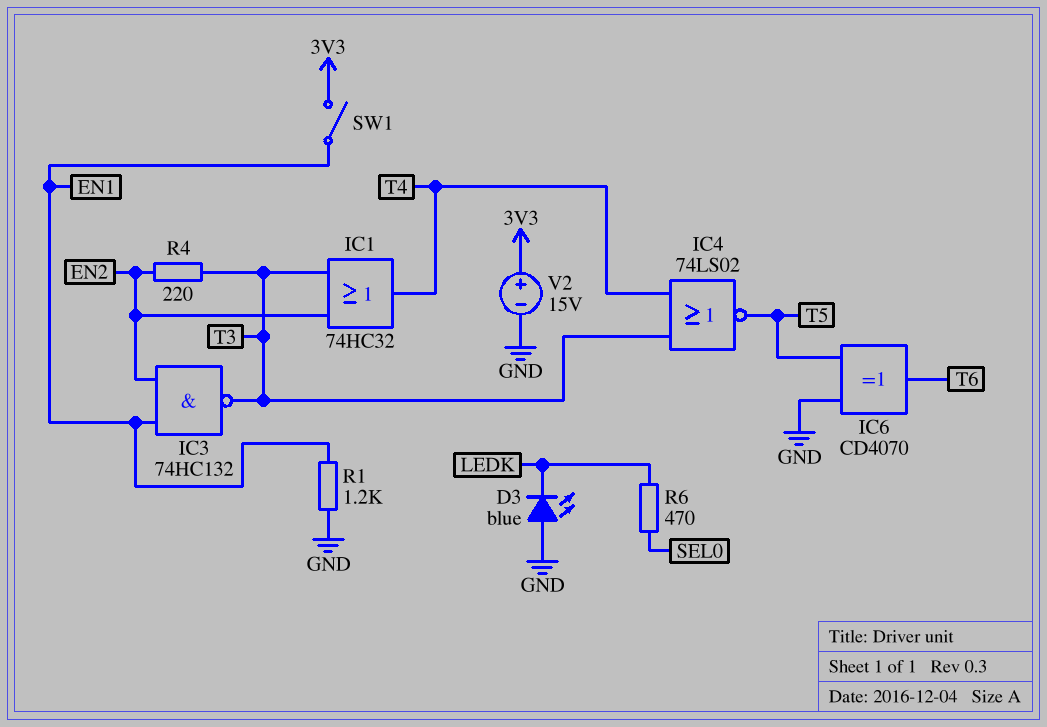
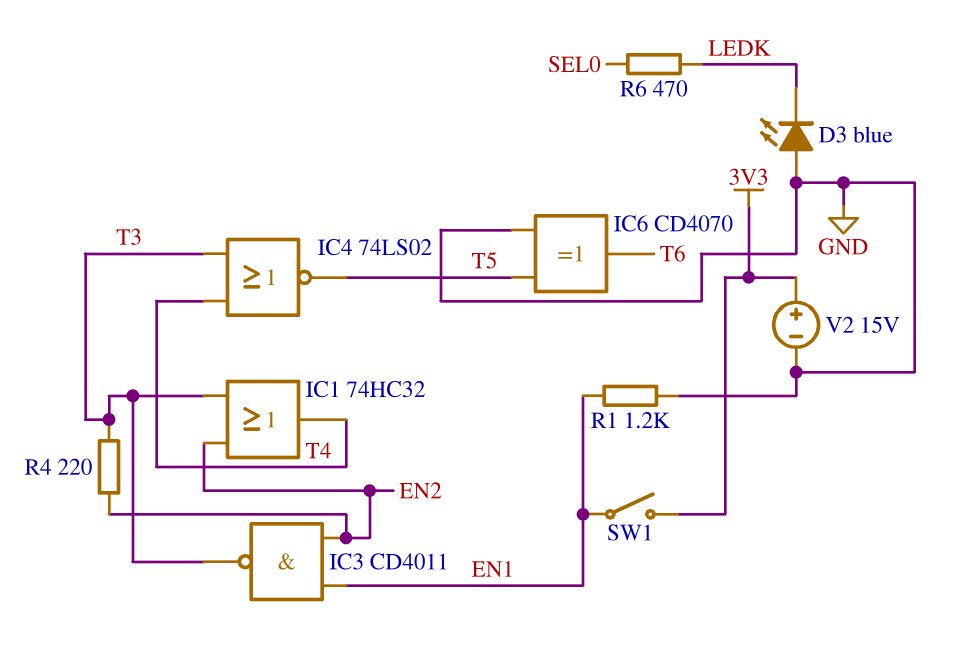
IC3: NAND 74HC132 (in EN1, in EN2, out T3) -> NAND CD4011 (in EN1, in EN2, out T3)

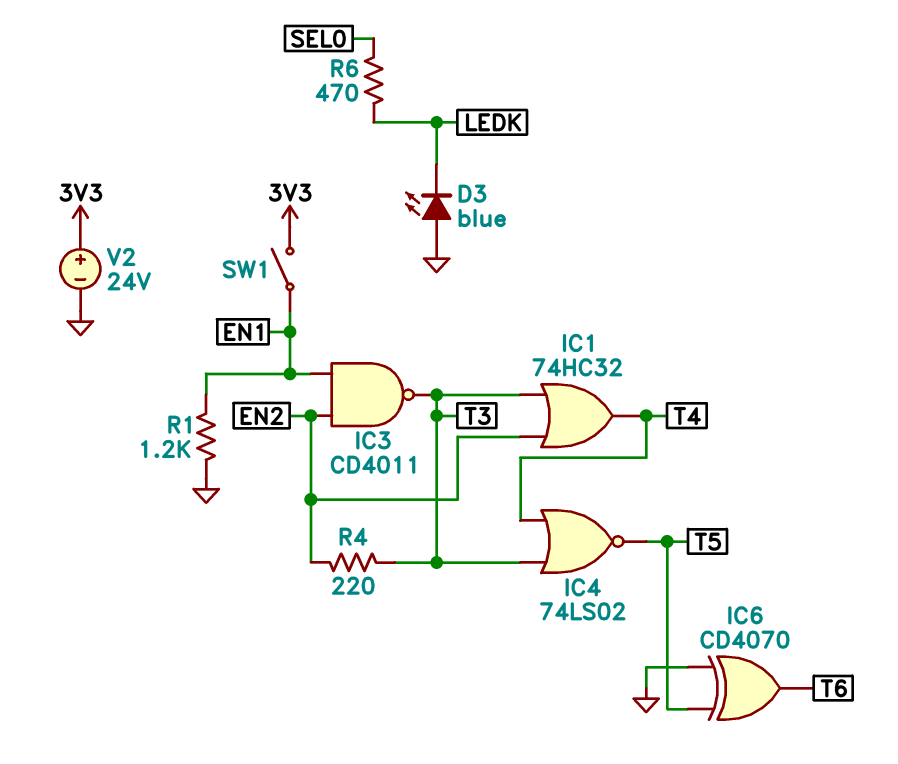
V2: 15V (plus 3V3, minus GND) -> 24V (plus 3V3, minus GND)

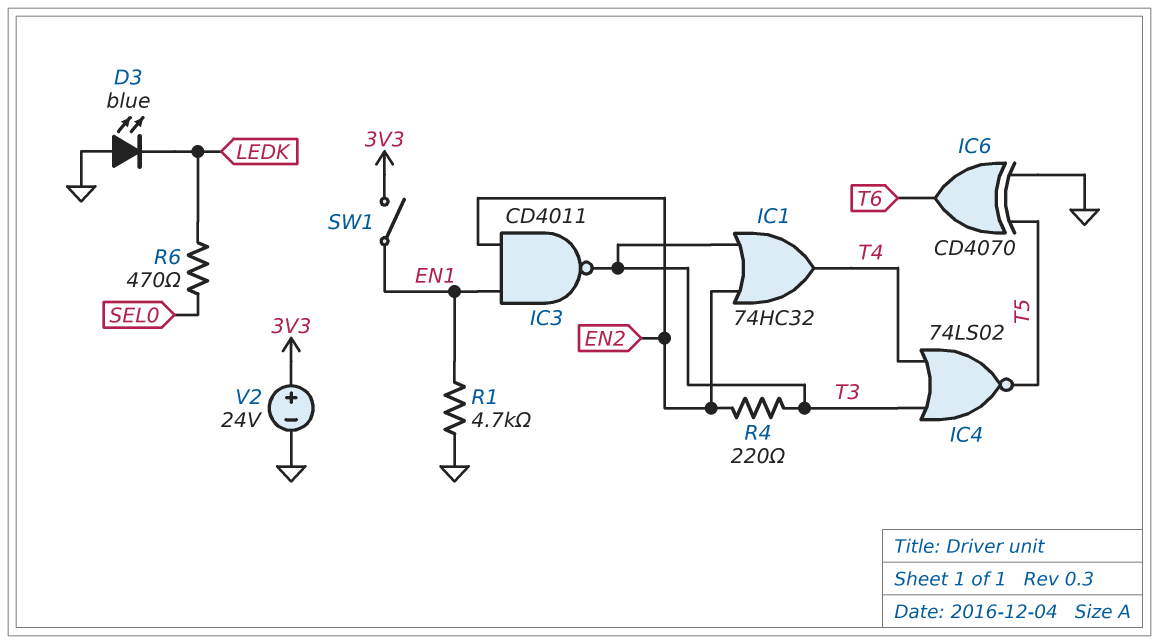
R1: 1.2k (EN1, GND) -> 4.7k (EN1, GND)

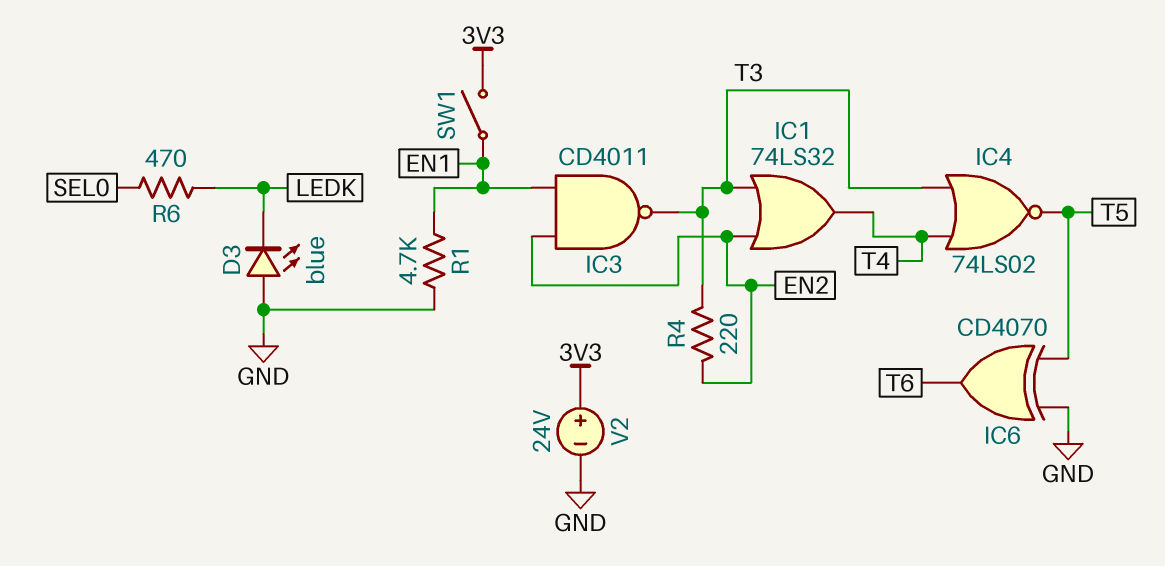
IC1: OR 74HC32 (in EN2, in T3, out T4) -> OR 74LS32 (in EN2, in T3, out T4)

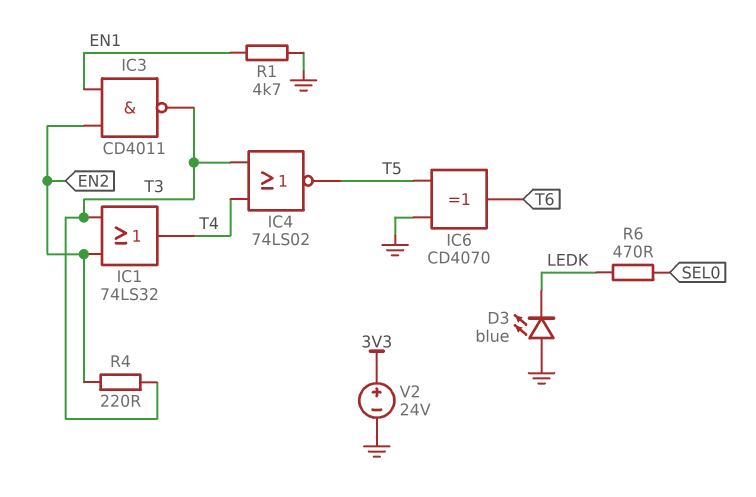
SW1: switch (3V3, EN1) -> none

